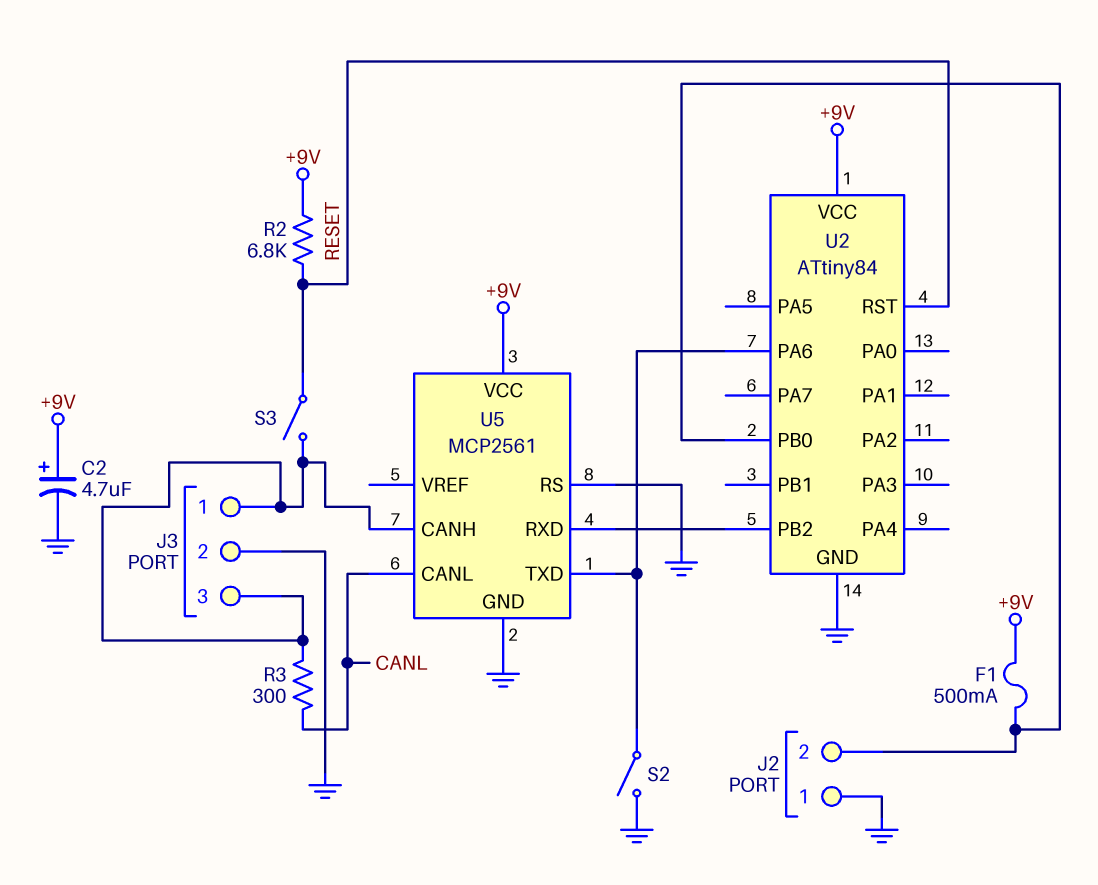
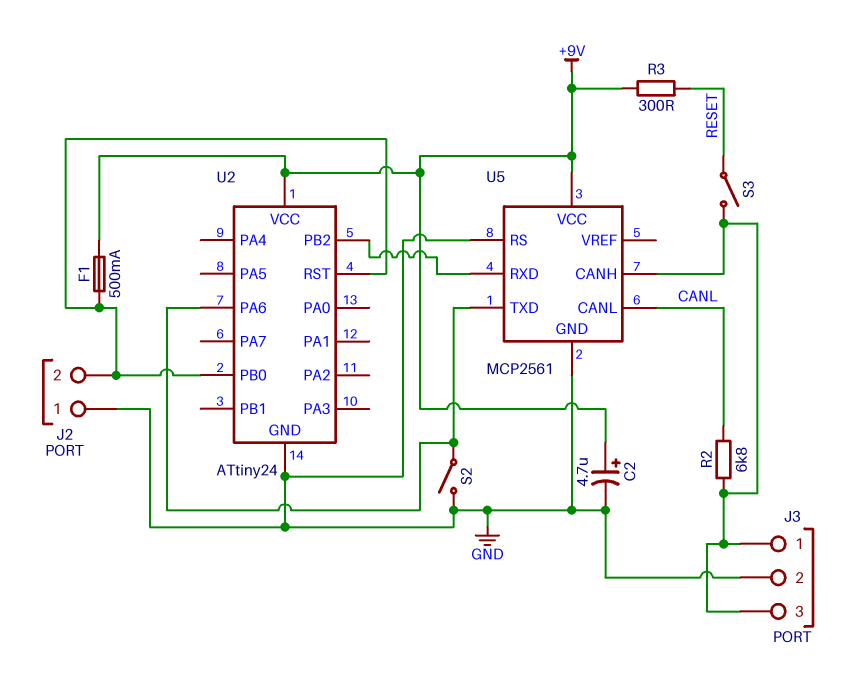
R2: 6.8k (+9V, RESET) -> 6.8k (CANL, J3/1)
R3: 300 (CANL, J3/1) -> 300 (+9V, RESET)
U2: ATtiny84 -> ATtiny24
U2 pin RST: RESET -> J2/2

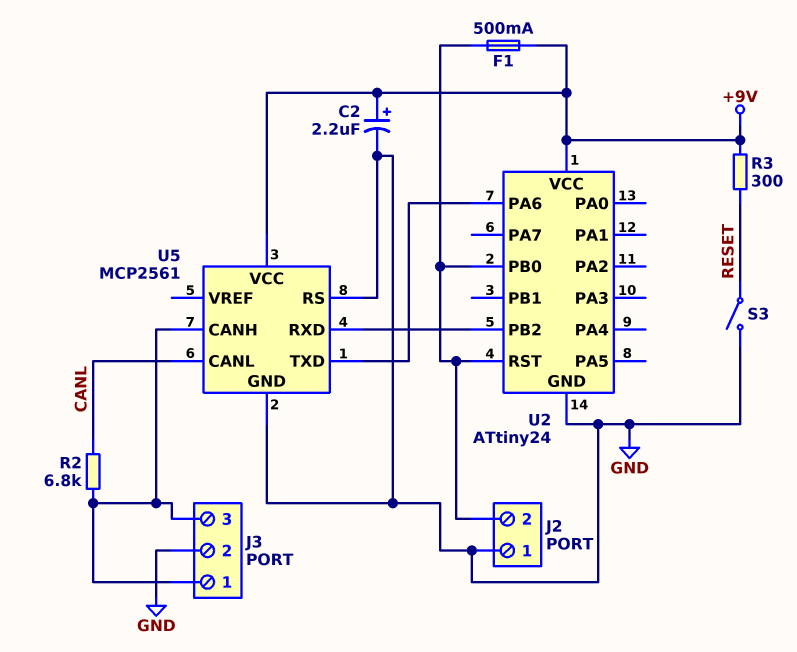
C2: 4.7uF (plus +9V, minus GND) -> 2.2uF (plus +9V, minus GND)
S2: switch (GND, U2/PA6) -> none
S3: switch (J3/1, RESET) -> switch (GND, RESET)

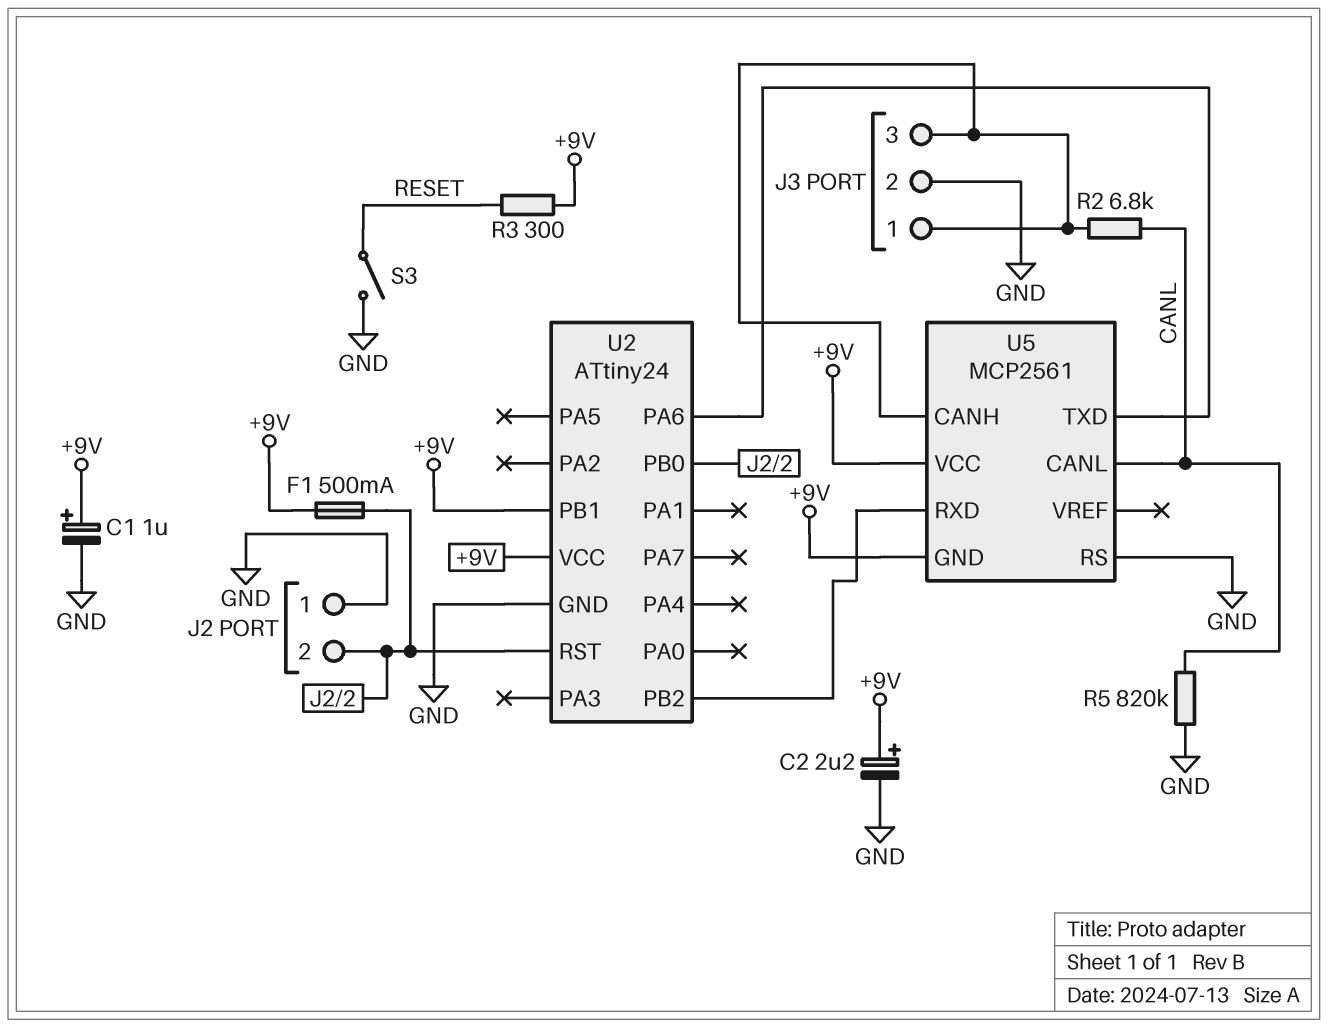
C1: none -> 1uF (plus +9V, minus GND)
R5: none -> 820k (CANL, GND)
U2 pin PB1: none -> +9V
U5 pin GND: GND -> +9V

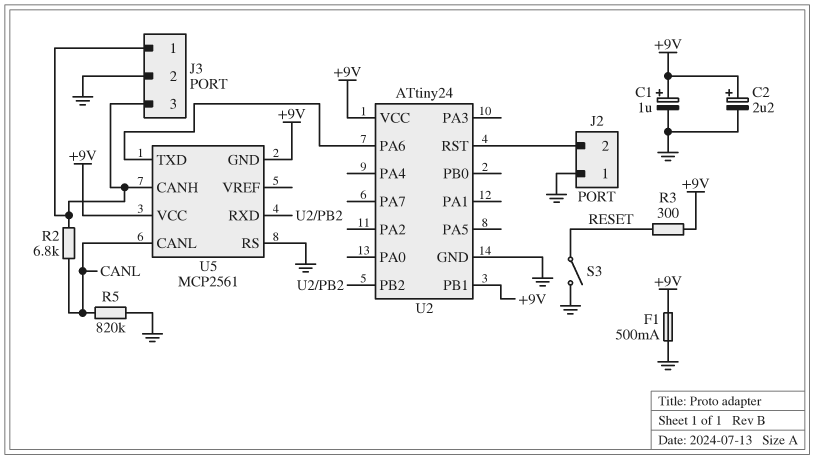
F1: 500mA (+9V, J2/2) -> 500mA (+9V, GND)
U2 pin PB0: J2/2 -> none

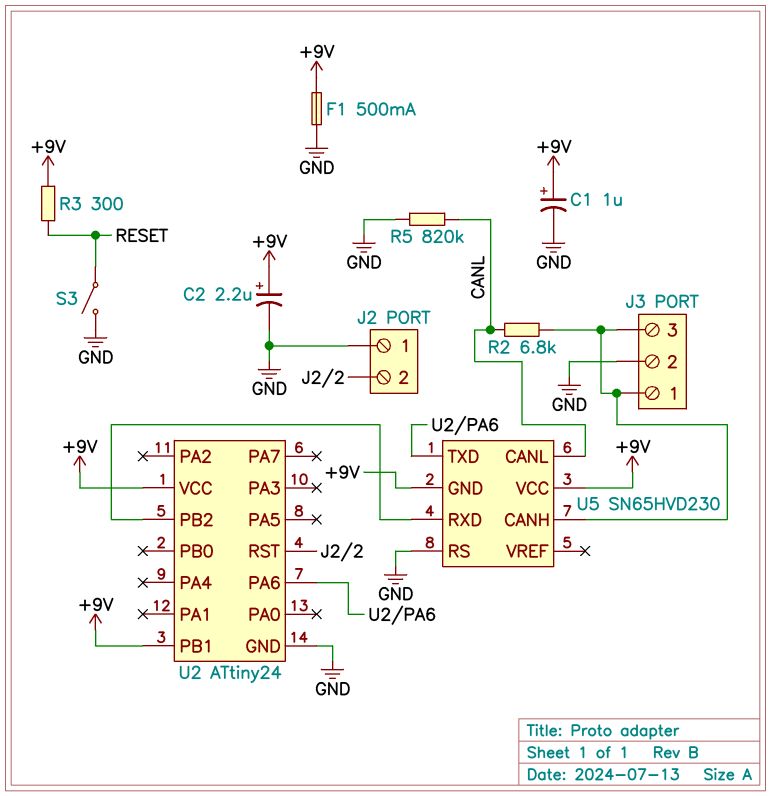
U5: MCP2561 -> SN65HVD230

